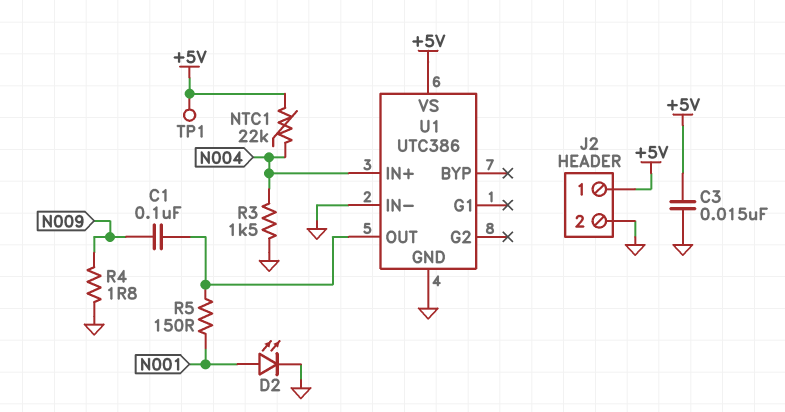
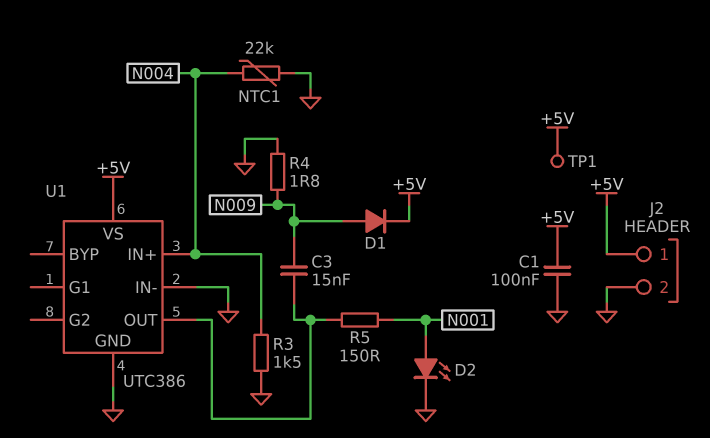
C1: 100nF (N009, U1/OUT) -> 100nF (+5V, GND)
C3: 15nF (+5V, GND) -> 15nF (N009, U1/OUT)
D1: none -> diode (A N009, K +5V)
NTC1: 22k (+5V, N004) -> 22k (GND, N004)

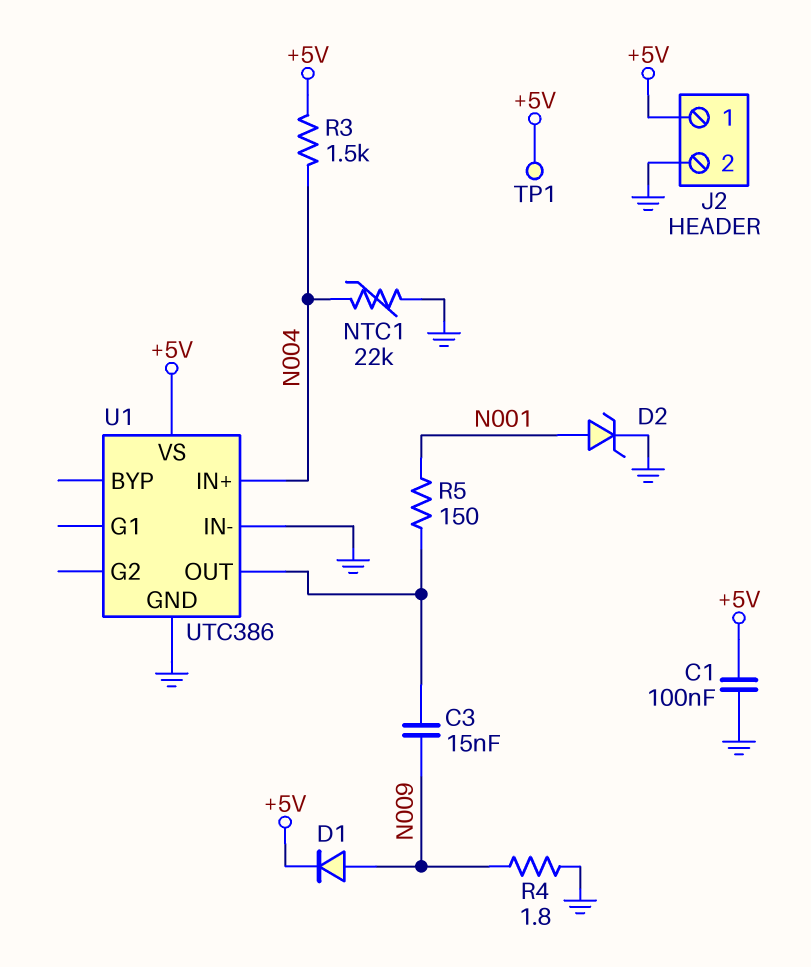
D2: LED (A N001, K GND) -> zener (A N001, K GND)
R3: 1.5k (GND, N004) -> 1.5k (+5V, N004)

